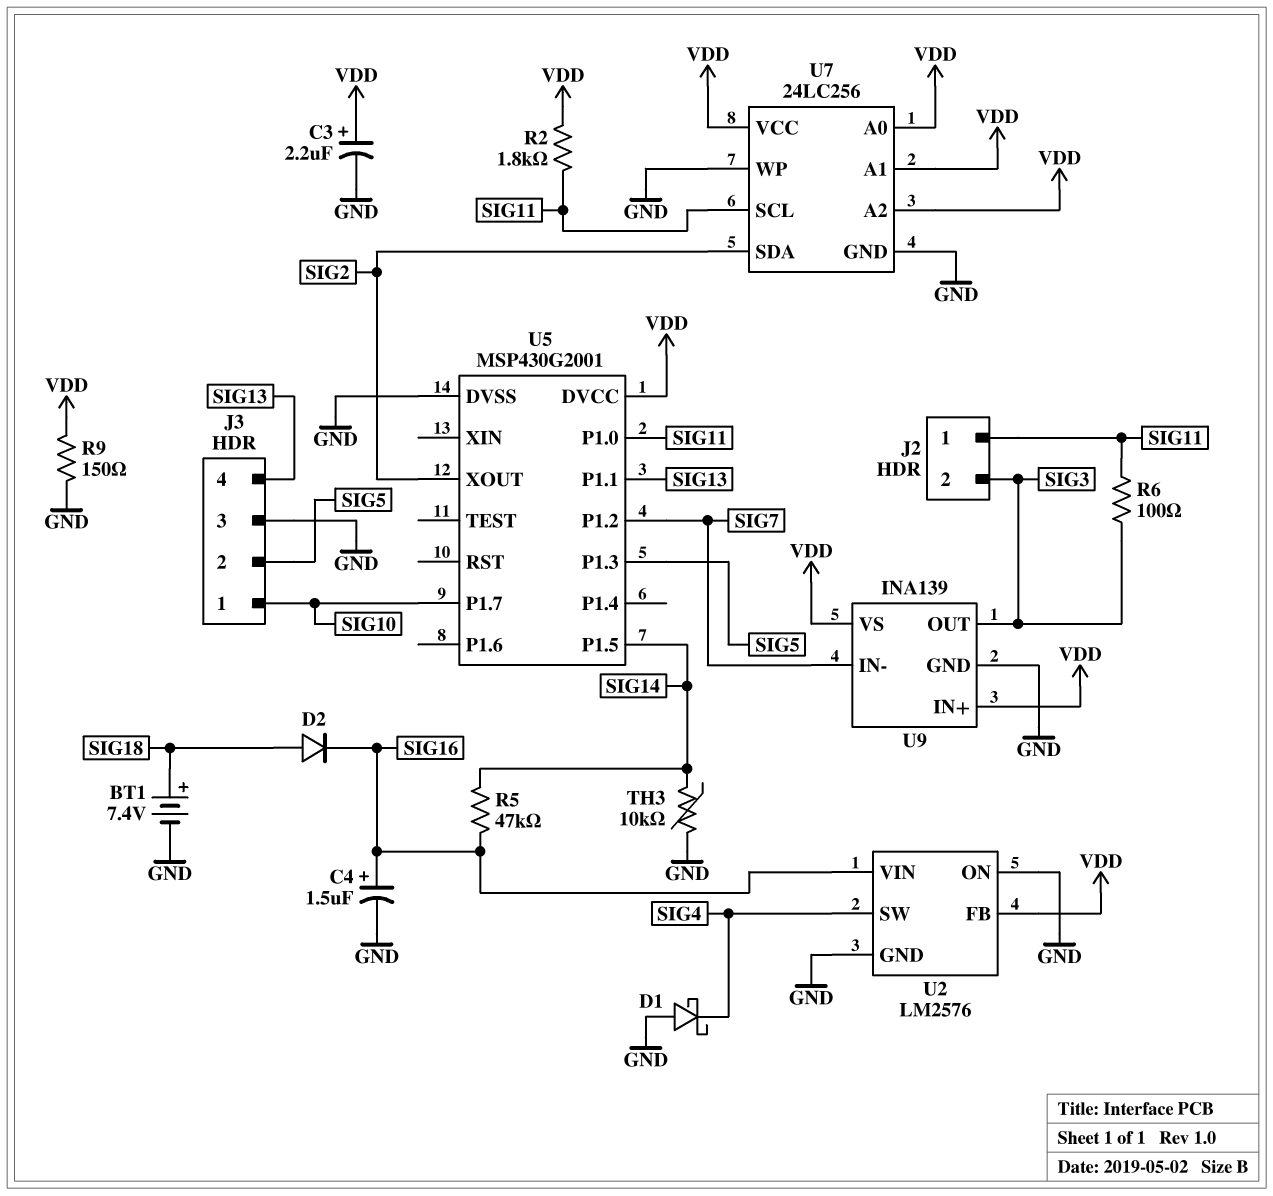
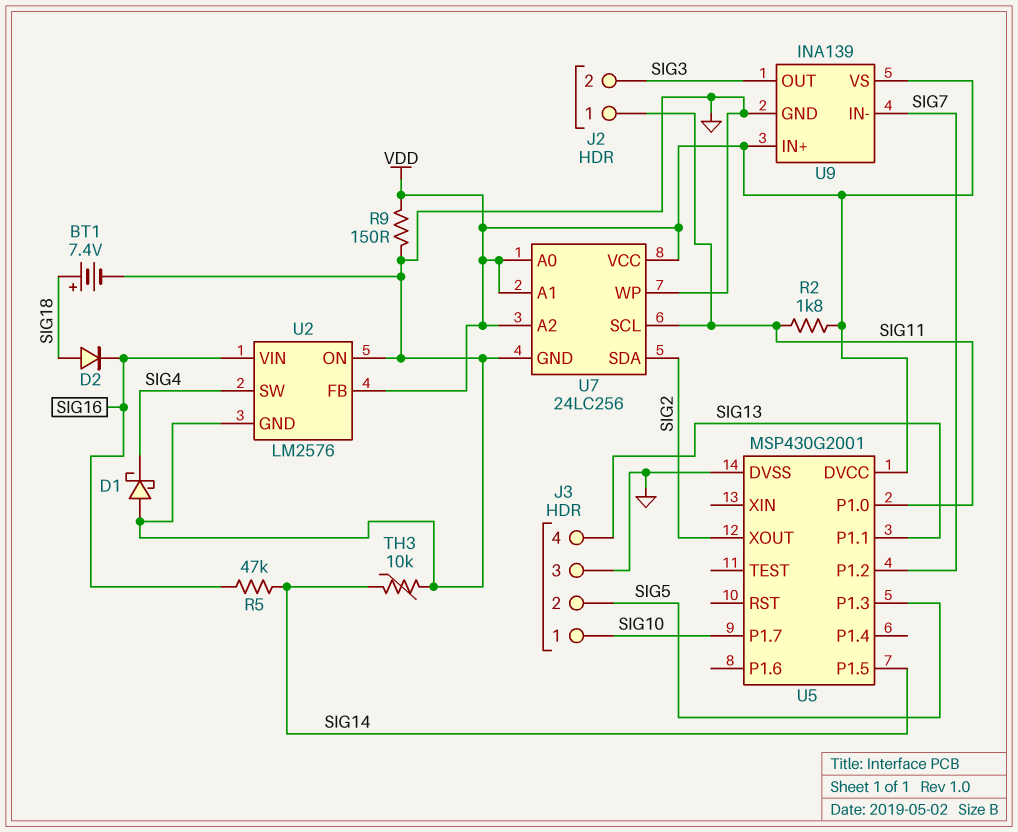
C3: 2.2uF (plus VDD, minus GND) -> none
C4: 1.5uF (plus SIG16, minus GND) -> none
R6: 100 (SIG3, SIG11) -> none

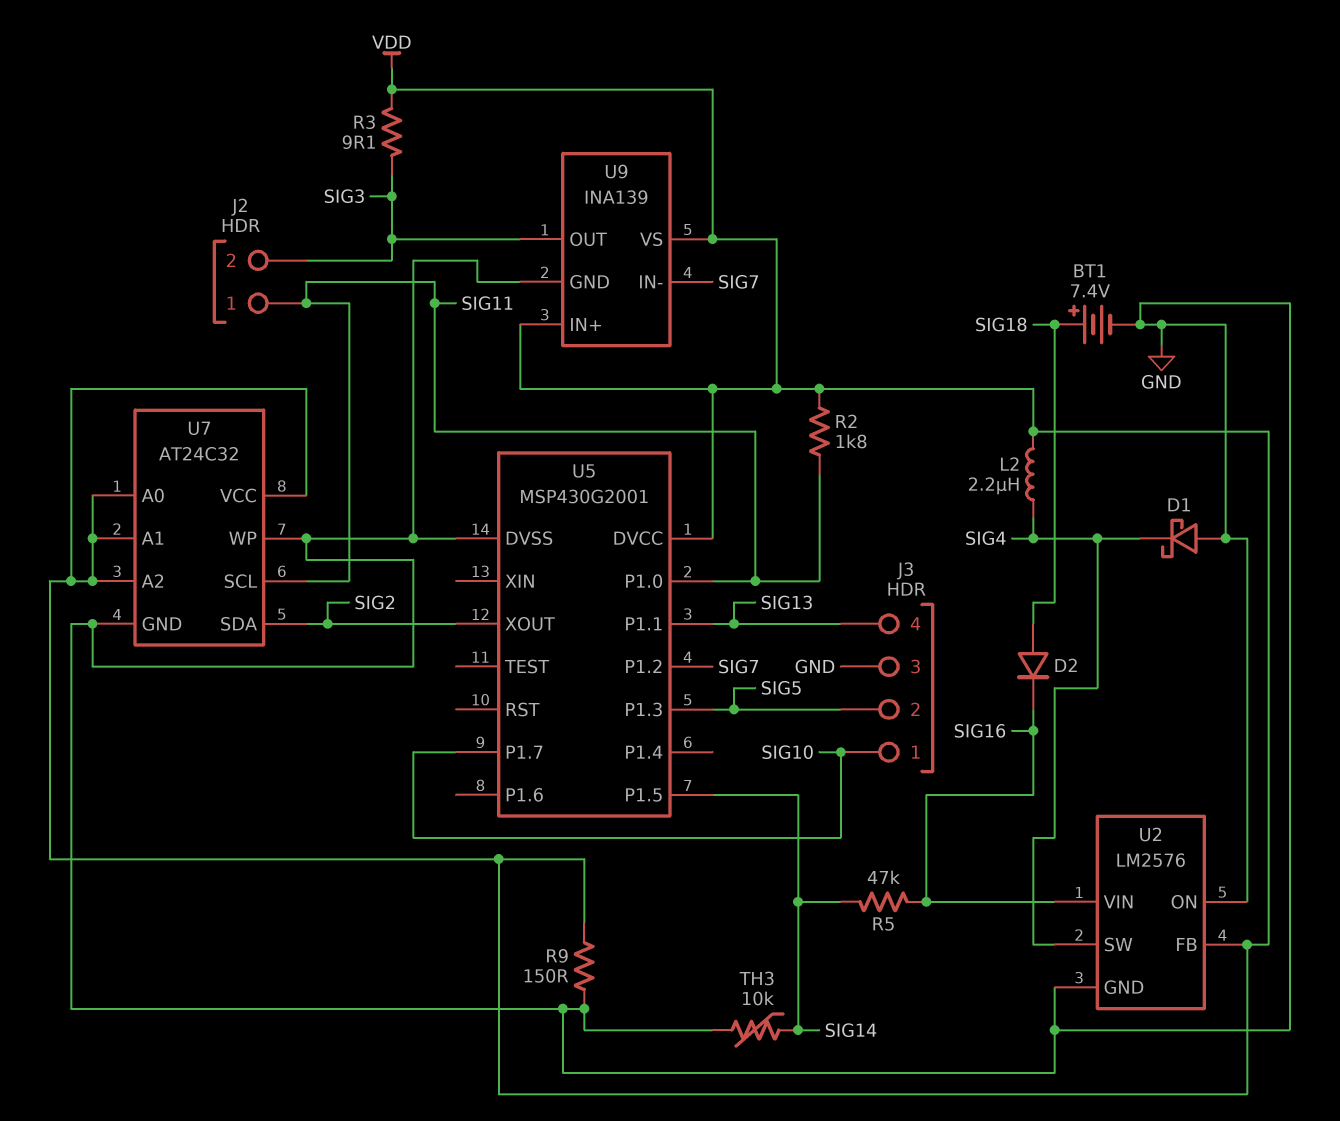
L2: none -> 2.2uH (SIG4, VDD)
R3: none -> 9.1 (SIG3, VDD)
U7: 24LC256 -> AT24C32

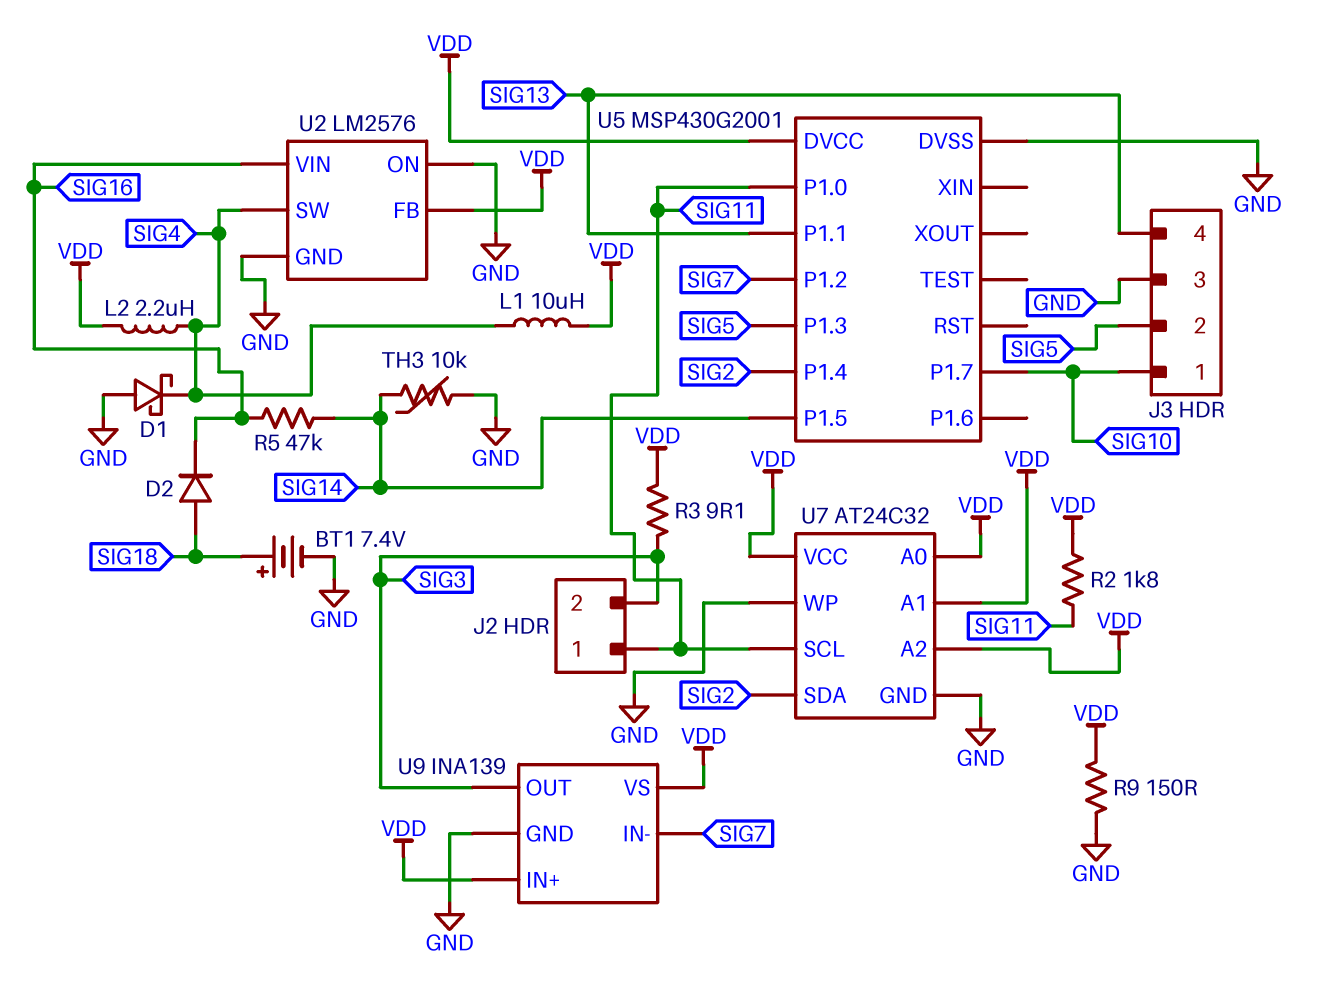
L1: none -> 10uH (SIG4, VDD)
U5 pin P1.4: none -> SIG2
U5 pin XOUT: SIG2 -> none

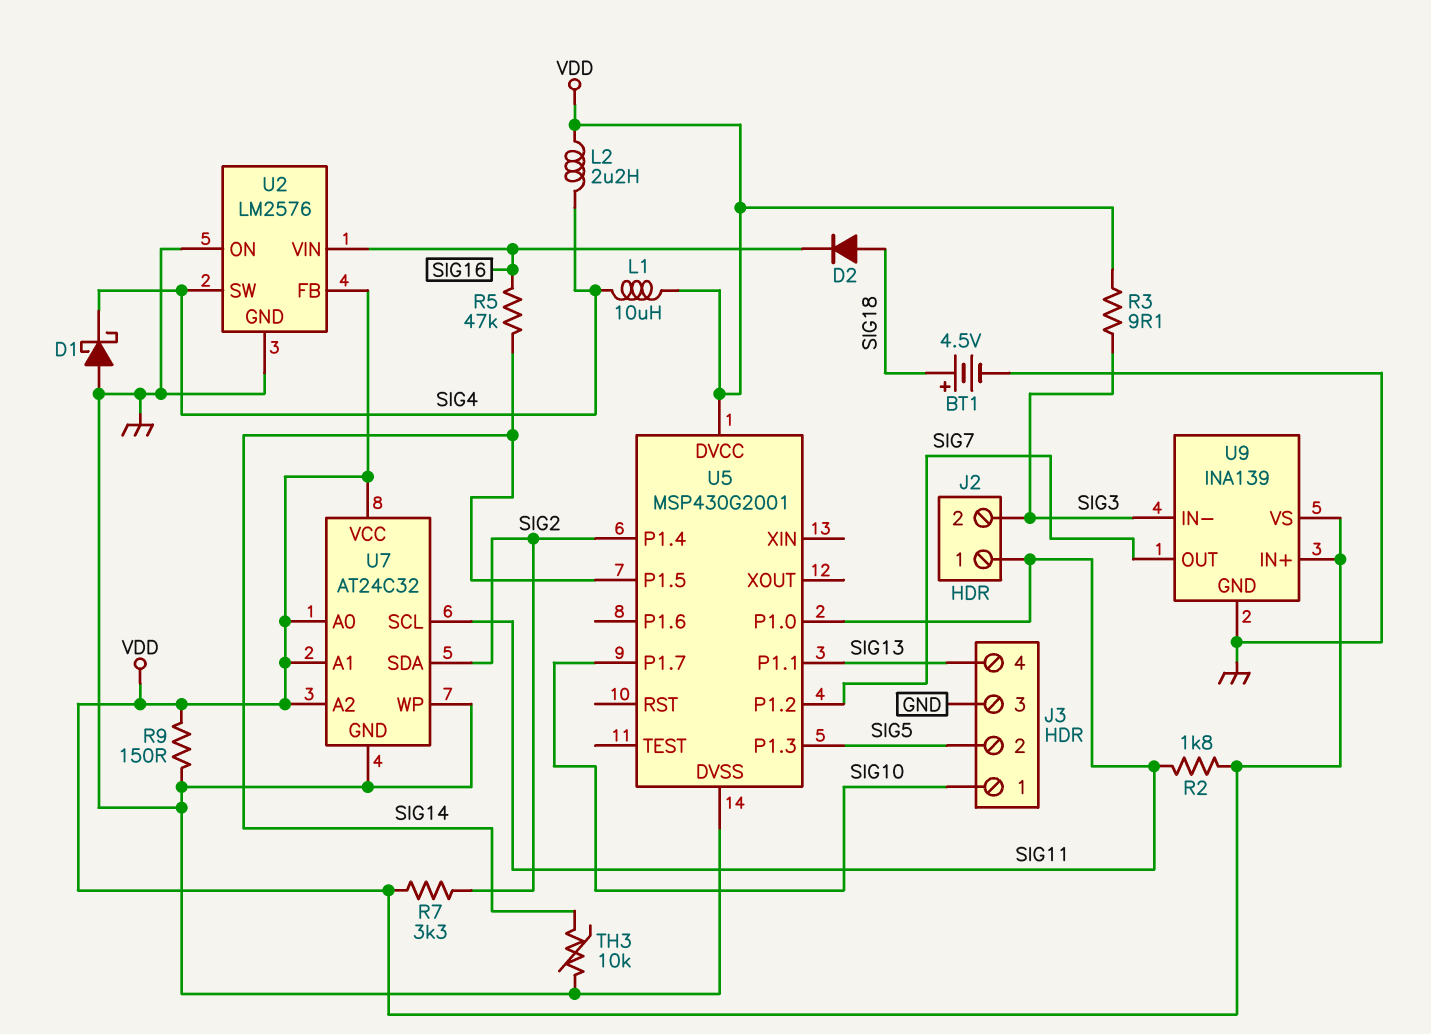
BT1: 7.4V (plus SIG18, minus GND) -> 4.5V (plus SIG18, minus GND)
R7: none -> 3.3k (SIG2, VDD)
U9 pin IN-: SIG7 -> SIG3
U9 pin OUT: SIG3 -> SIG7

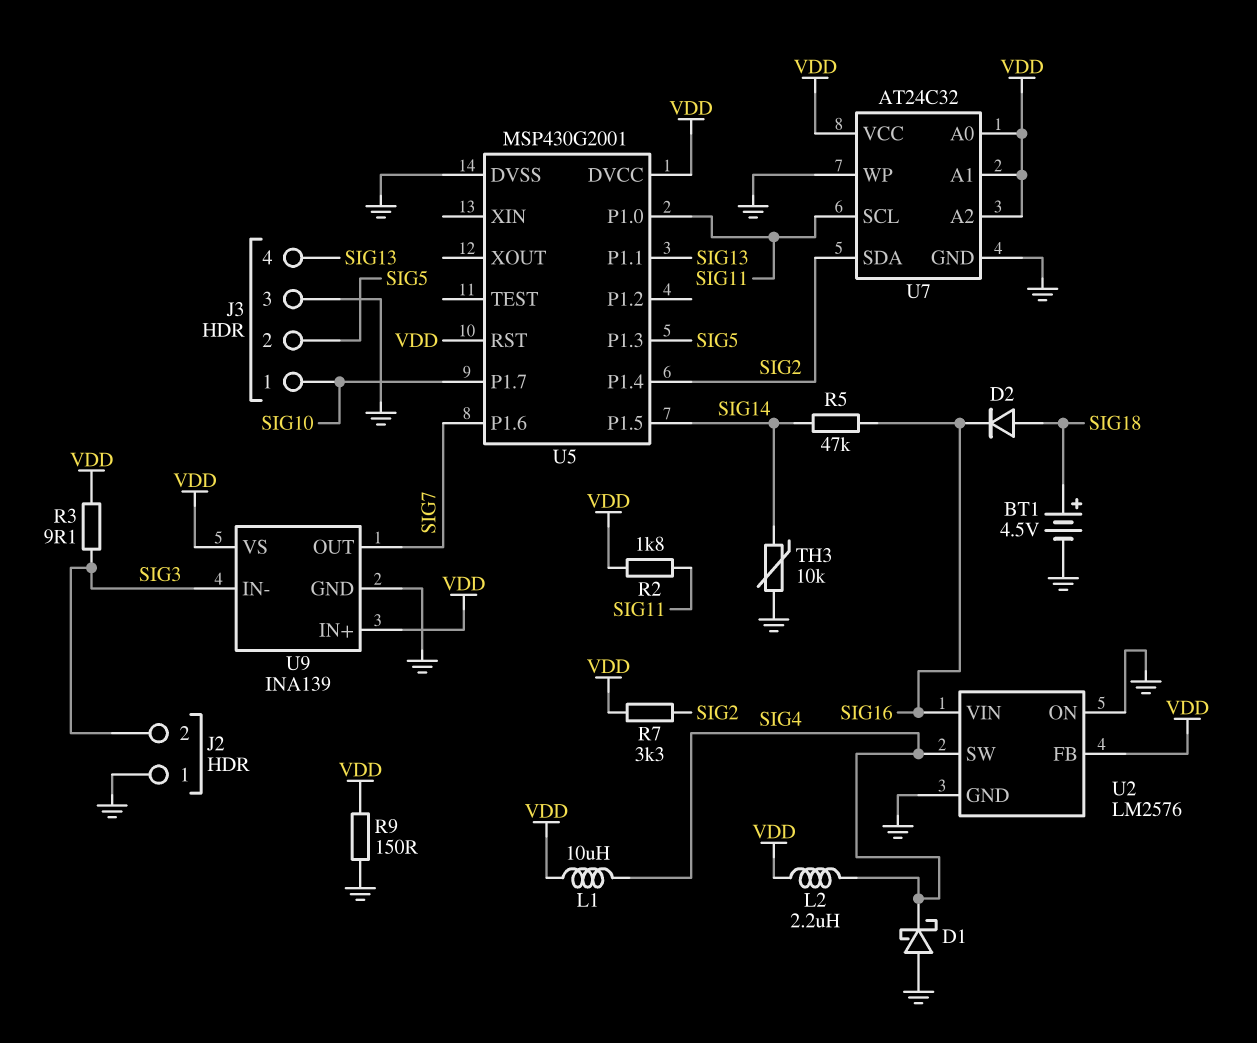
J2 pin 1: SIG11 -> GND
U5 pin P1.2: SIG7 -> none
U5 pin P1.6: none -> SIG7
U5 pin RST: none -> VDD

